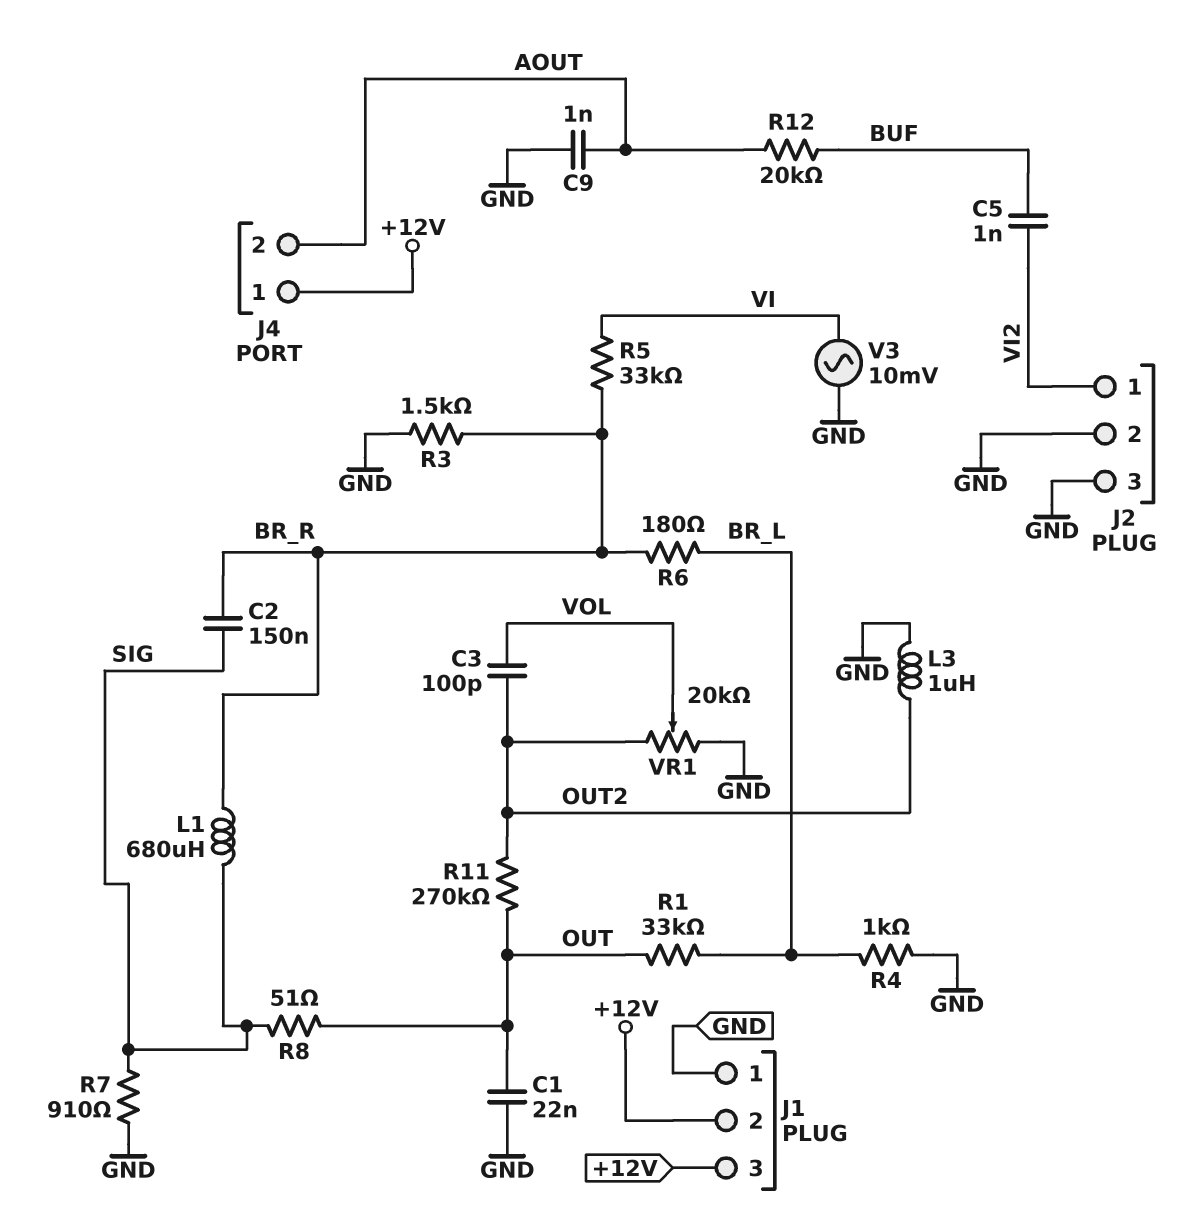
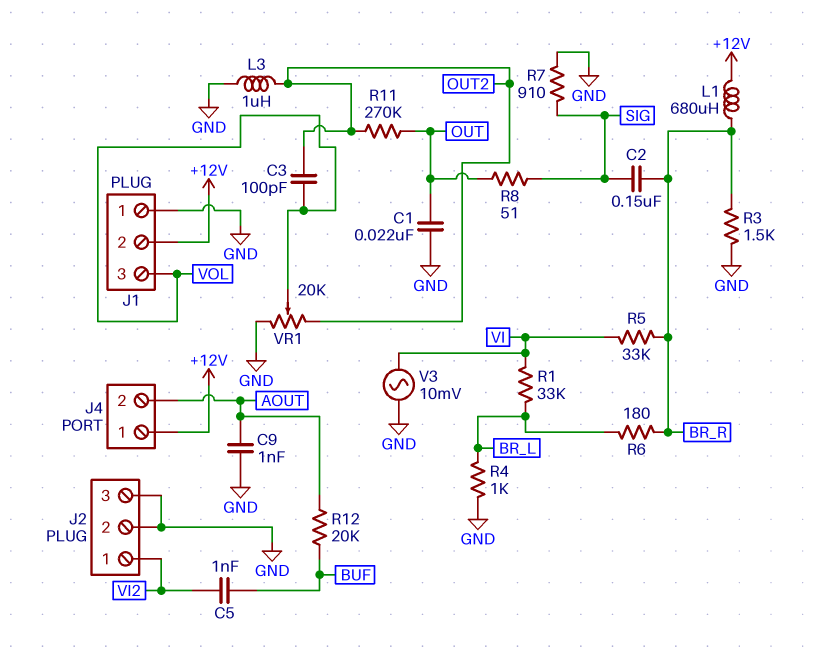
J1 pin 3: +12V -> VOL
L1: 680uH (BR_R, SIG) -> 680uH (+12V, BR_R)
R1: 33k (BR_L, OUT) -> 33k (BR_L, VI)

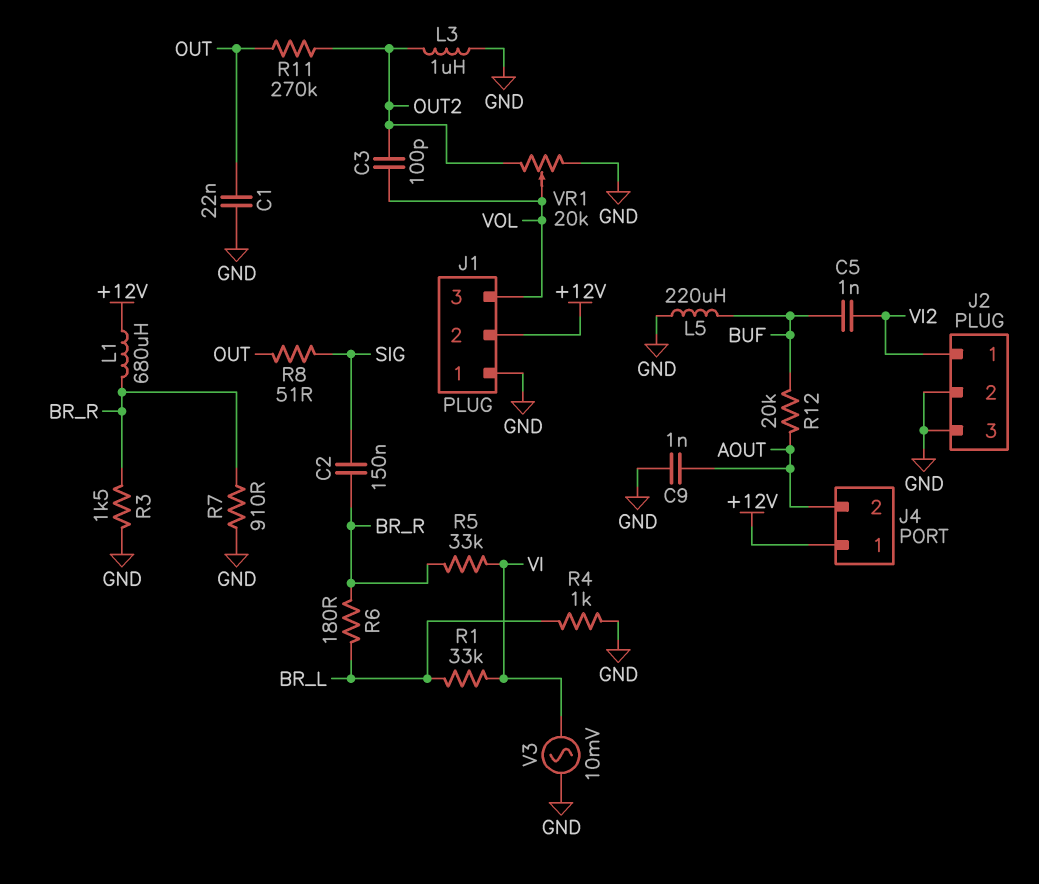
L5: none -> 220uH (BUF, GND)
R7: 910 (GND, SIG) -> 910 (BR_R, GND)

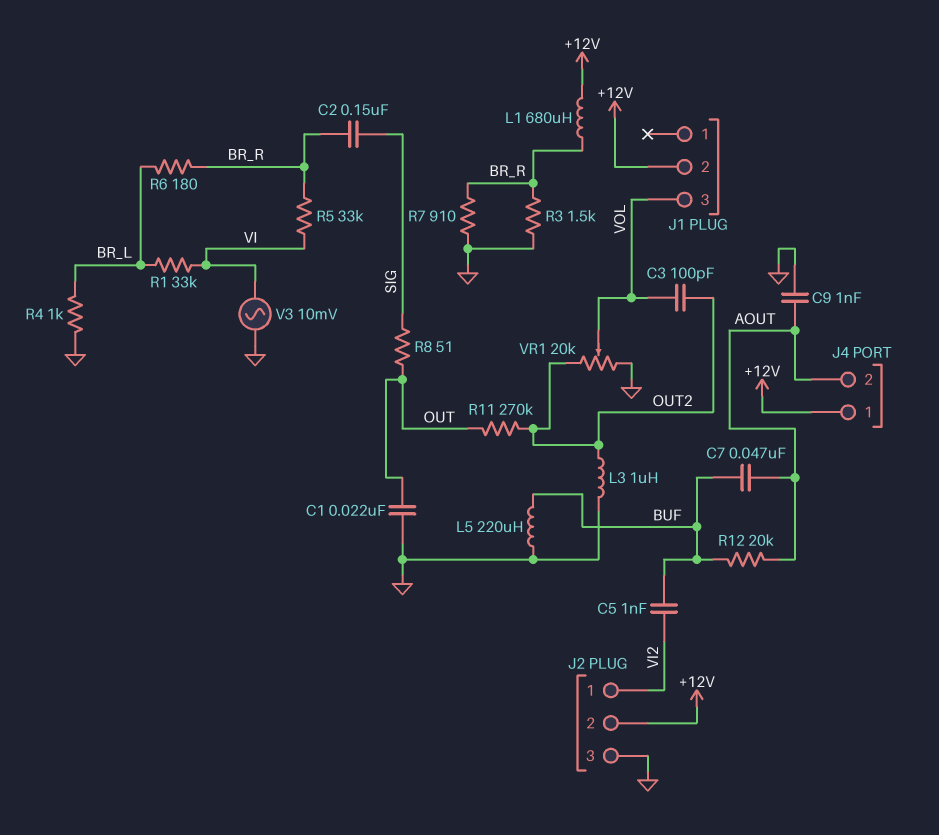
C7: none -> 47nF (AOUT, BUF)
J1 pin 1: GND -> none
J2 pin 2: GND -> +12V

